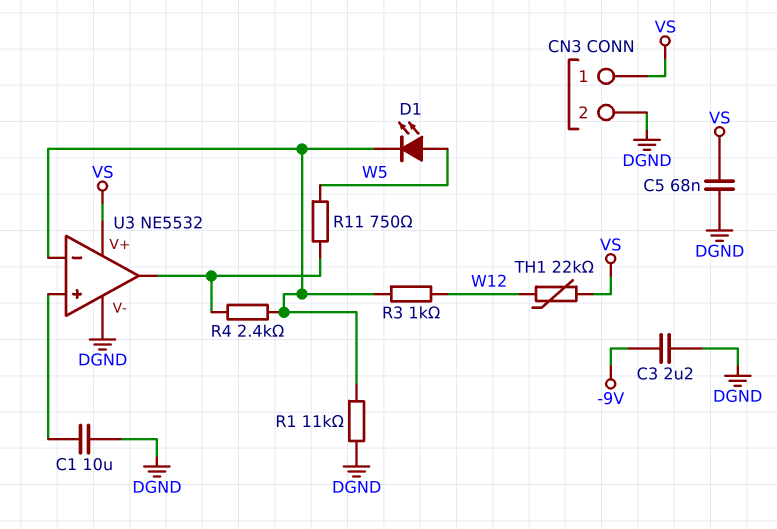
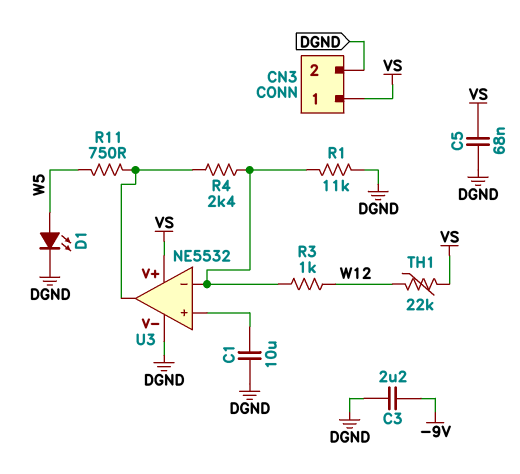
D1: LED (A W5, K U3/in-) -> LED (A W5, K DGND)

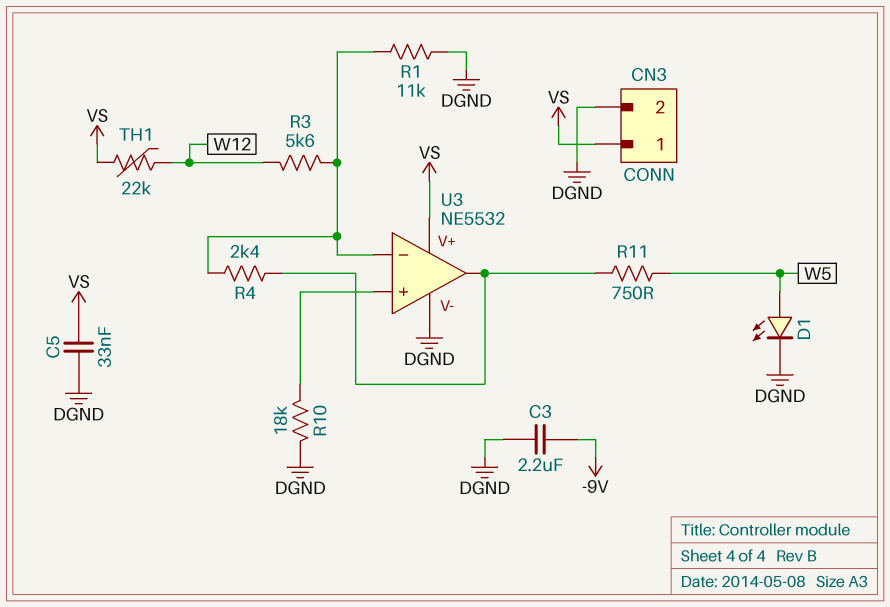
C1: 10uF (DGND, U3/in+) -> none
C5: 68nF (DGND, VS) -> 33nF (DGND, VS)
R3: 1k (U3/in-, W12) -> 5.6k (U3/in-, W12)
R10: none -> 18k (DGND, U3/in+)

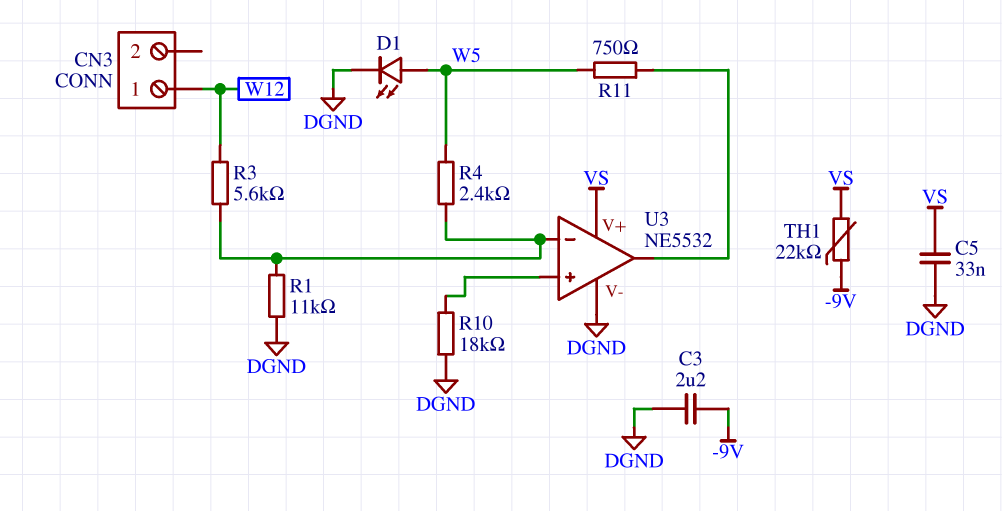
CN3 pin 1: VS -> W12
CN3 pin 2: DGND -> none
R4: 2.4k (U3/in-, U3/out) -> 2.4k (U3/in-, W5)
TH1: 22k (VS, W12) -> 22k (-9V, VS)

